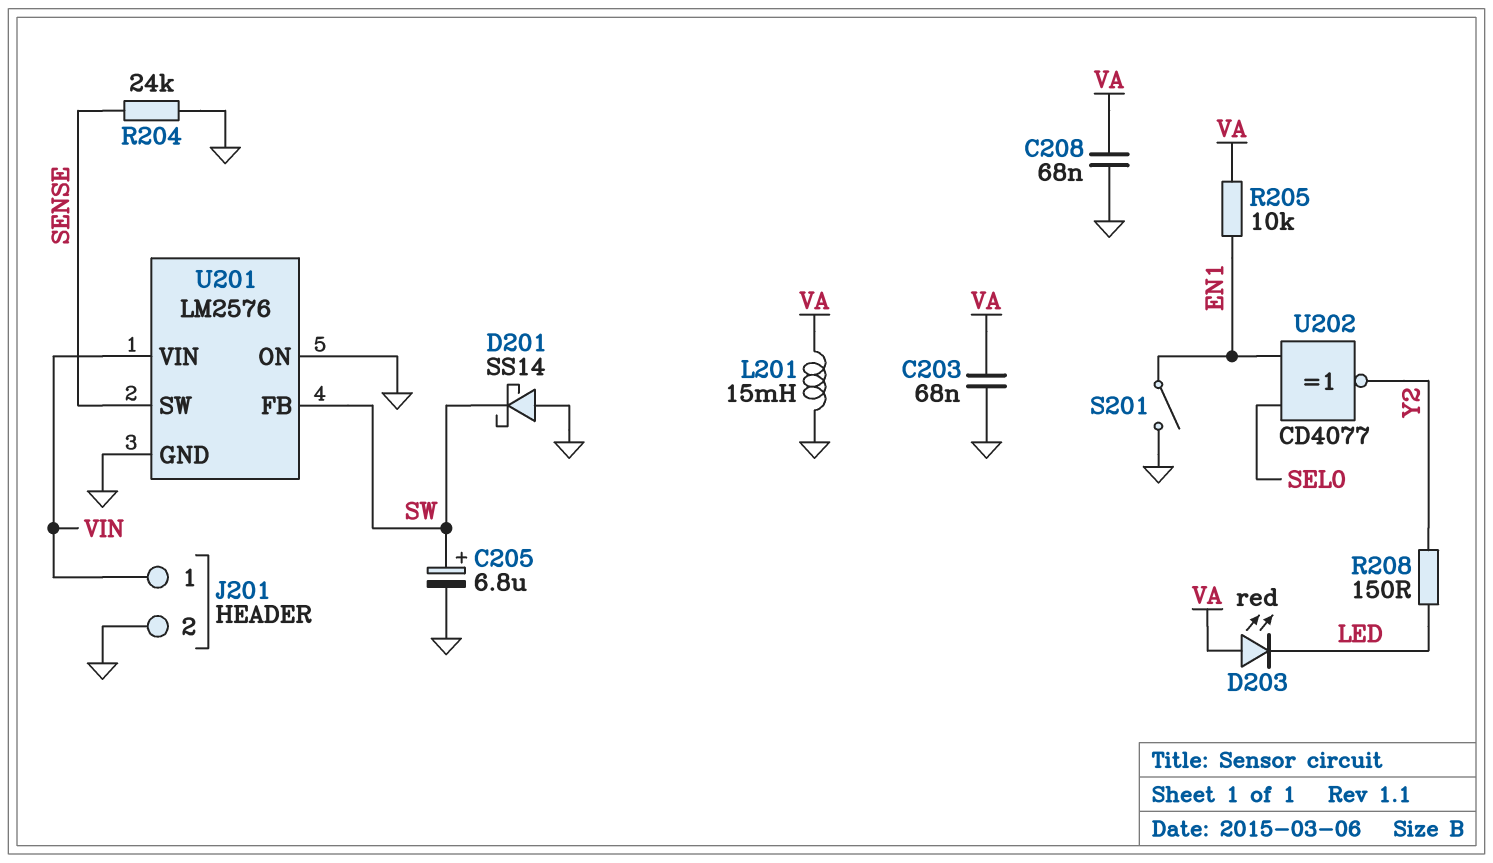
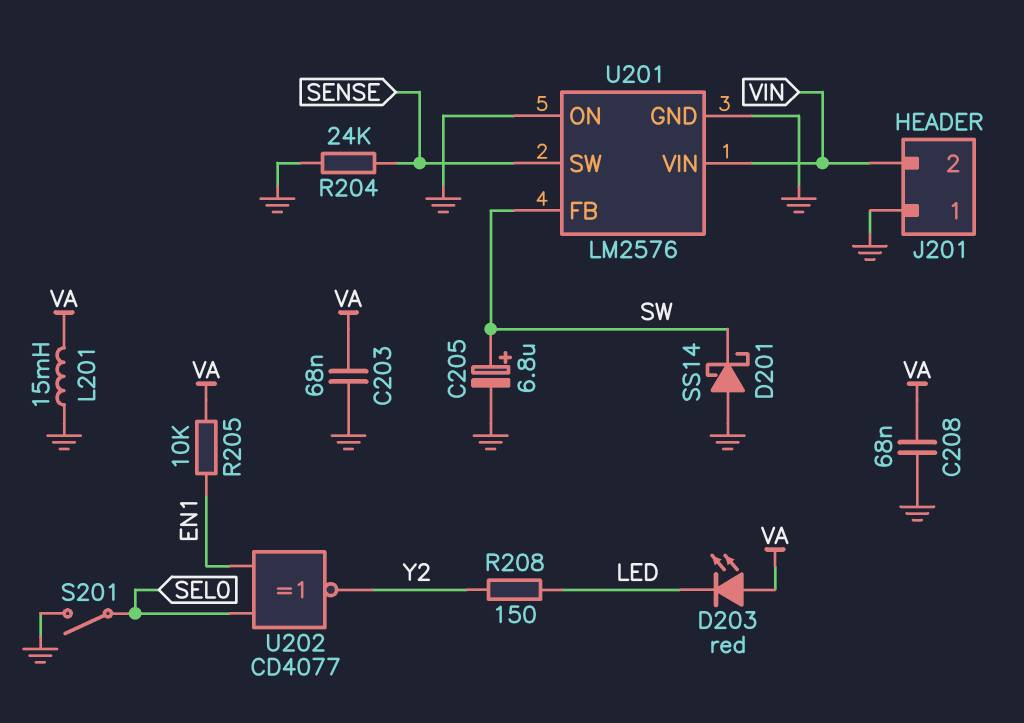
J201 pin 1: VIN -> GND
J201 pin 2: GND -> VIN
S201: switch (EN1, GND) -> switch (GND, SEL0)

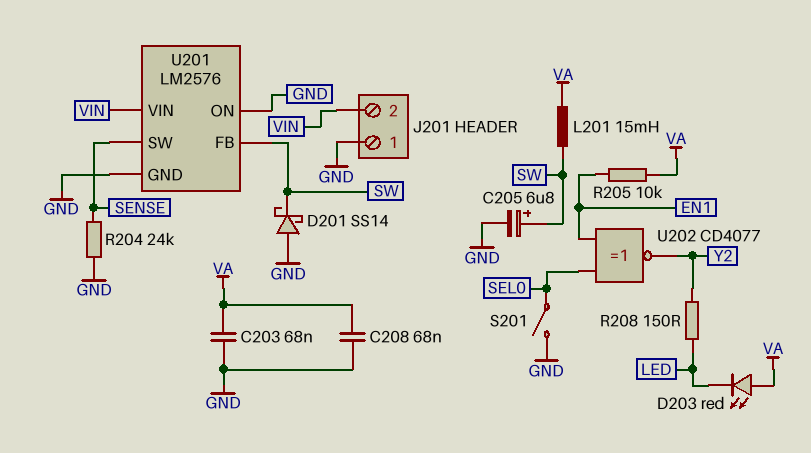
L201: 15mH (GND, VA) -> 15mH (SW, VA)

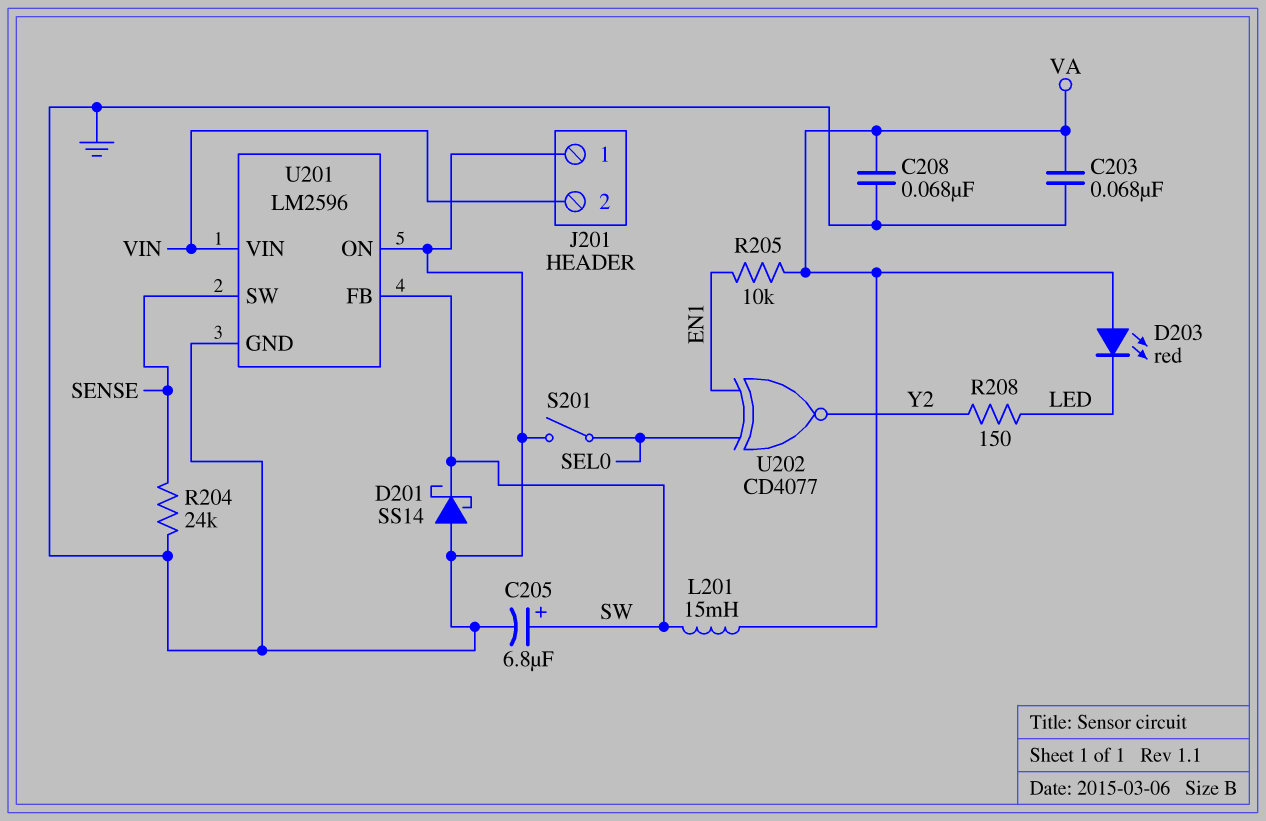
U201: LM2576 -> LM2596

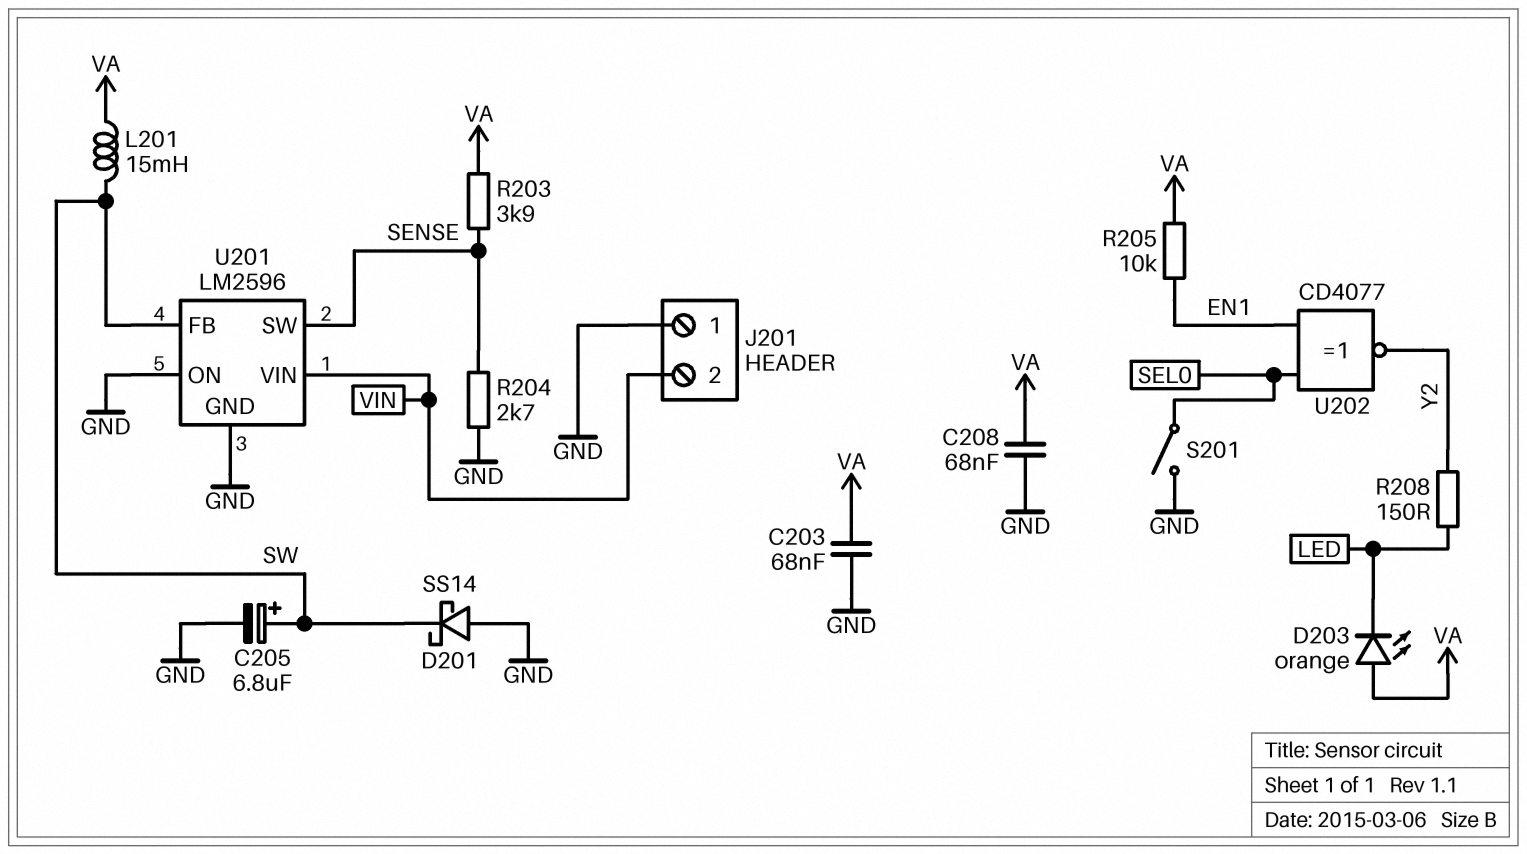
D203: LED red (A VA, K LED) -> LED orange (A VA, K LED)
R203: none -> 3.9k (SENSE, VA)
R204: 24k (GND, SENSE) -> 2.7k (GND, SENSE)

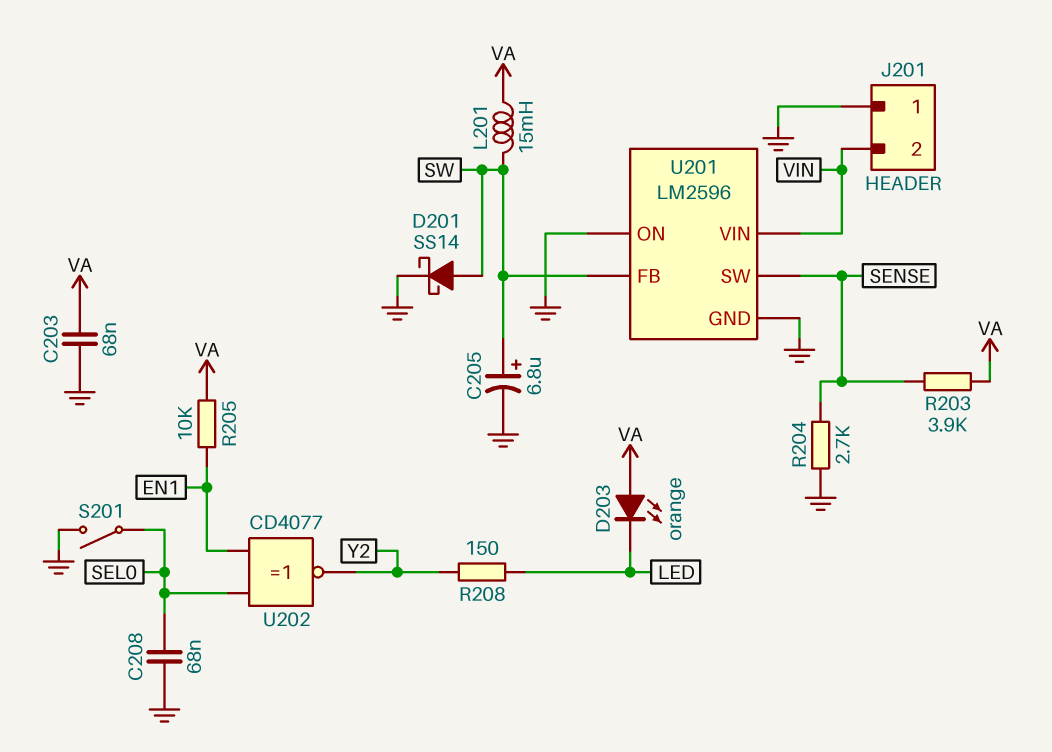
C208: 68nF (GND, VA) -> 68nF (GND, SEL0)
D201: schottky SS14 (A GND, K SW) -> schottky SS14 (A SW, K GND)

